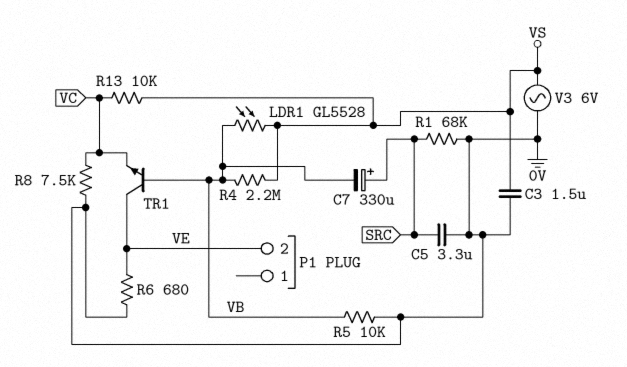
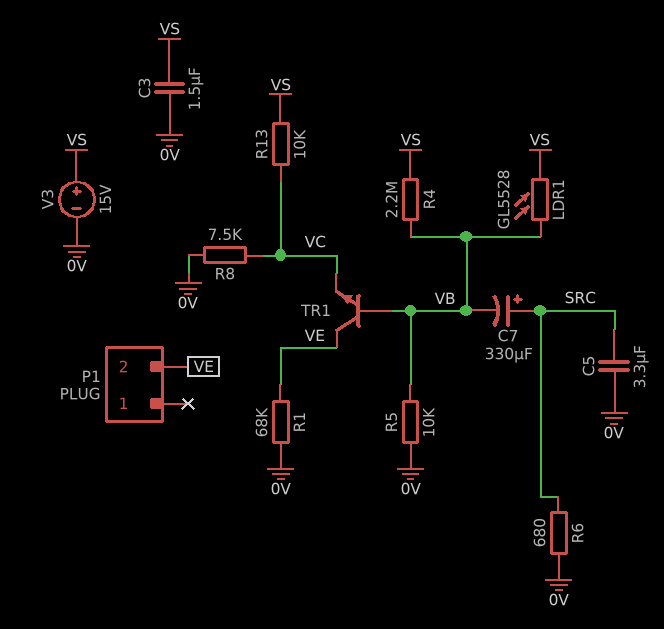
R1: 68k (0V, SRC) -> 68k (0V, VE)
R6: 680 (0V, VE) -> 680 (0V, SRC)
V3: AC 6V (0V, VS) -> 15V (plus VS, minus 0V)

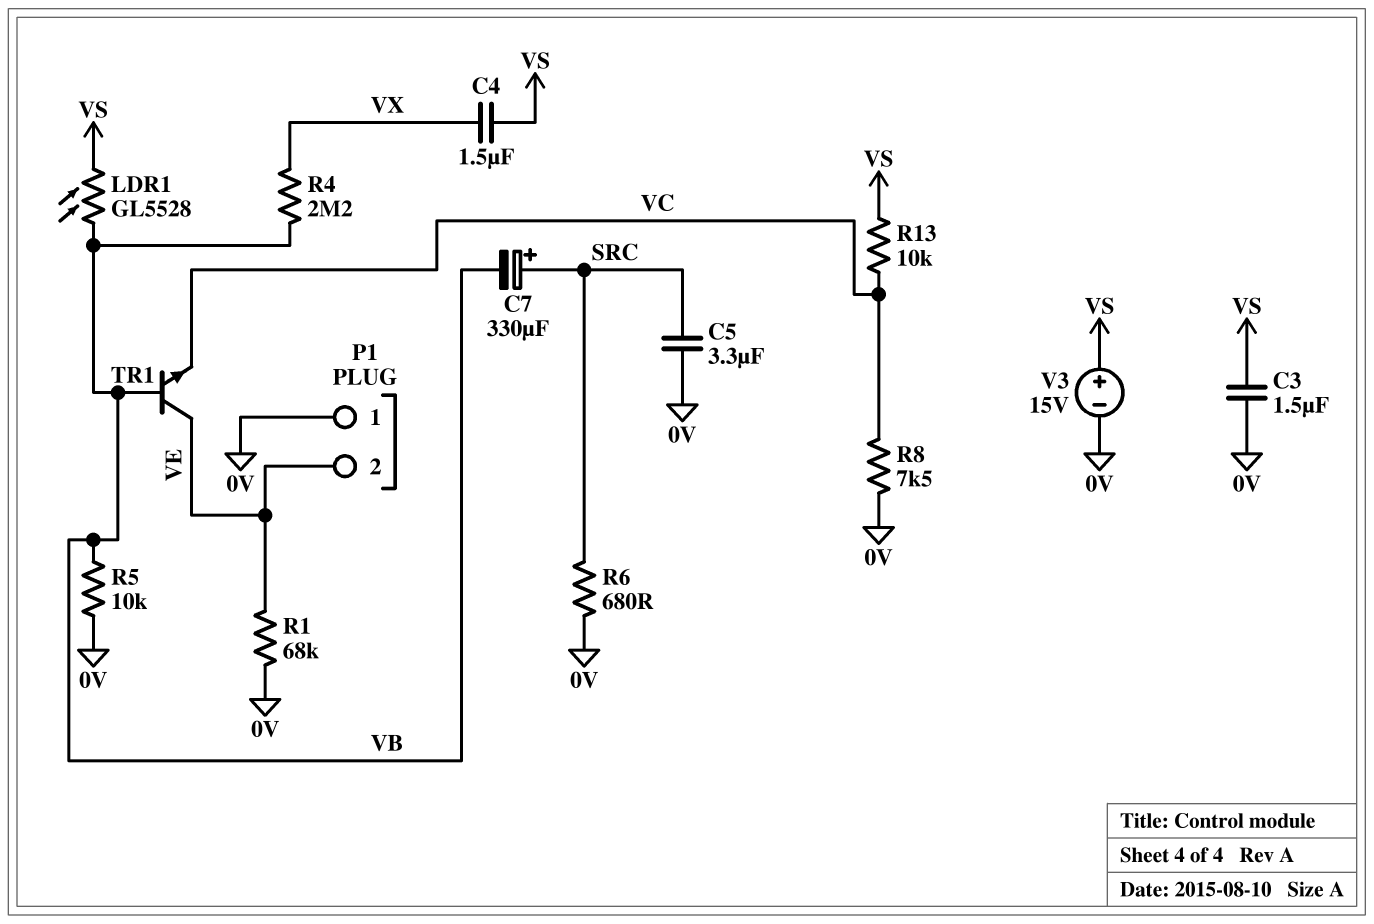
C4: none -> 1.5uF (VS, VX)
P1 pin 1: none -> 0V
R4: 2.2M (VB, VS) -> 2.2M (VB, VX)

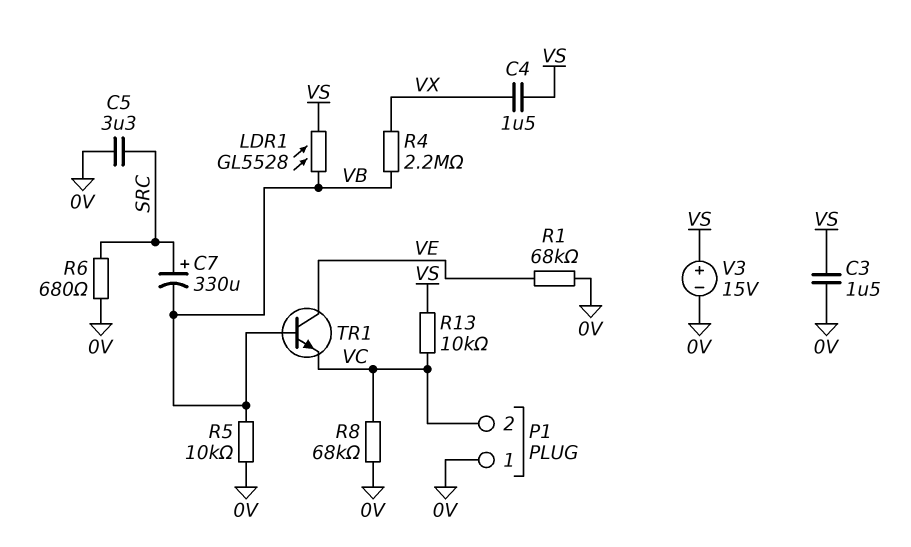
P1 pin 2: VE -> VC
R8: 7.5k (0V, VC) -> 68k (0V, VC)

